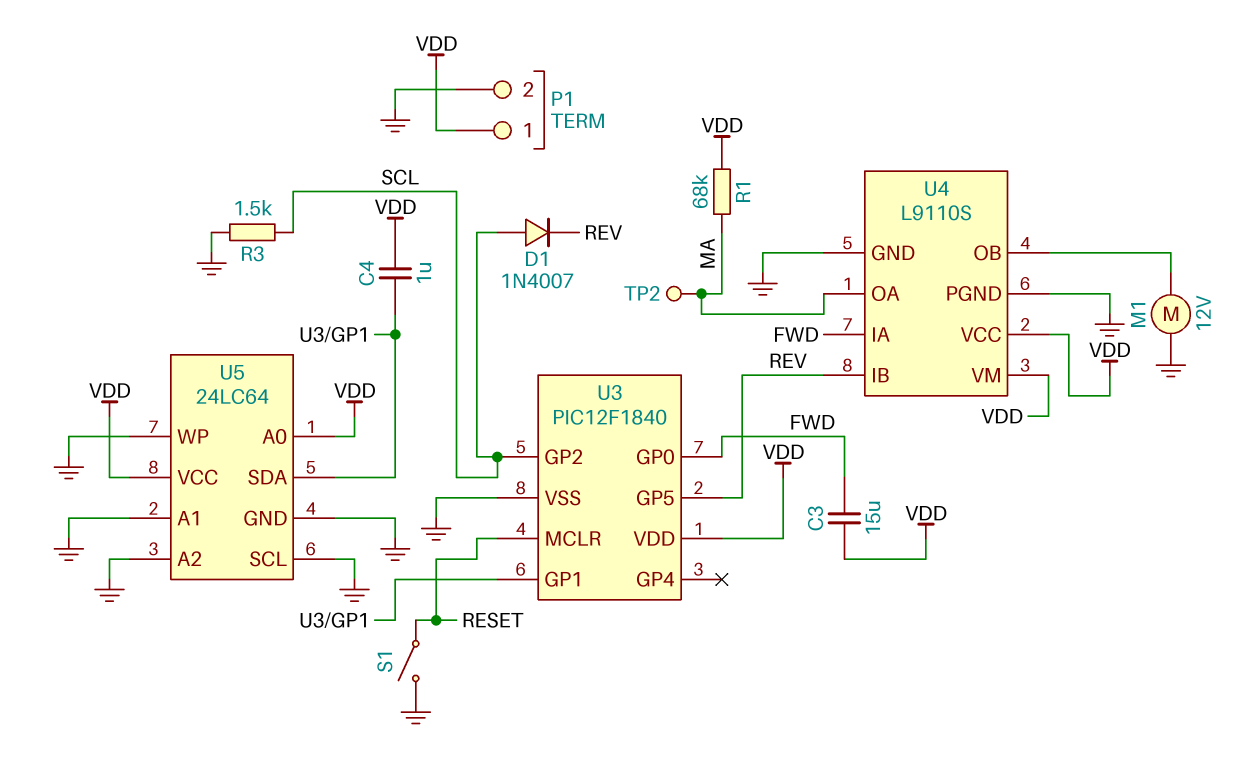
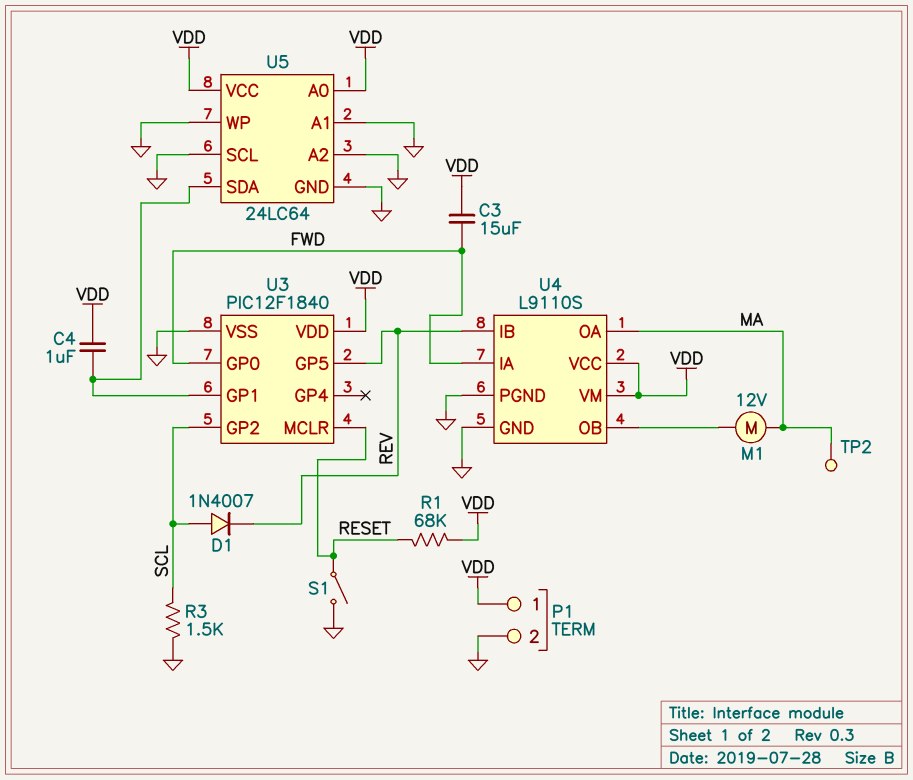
M1: motor 12V (GND, U4/OB) -> motor 12V (MA, U4/OB)
R1: 68k (MA, VDD) -> 68k (RESET, VDD)

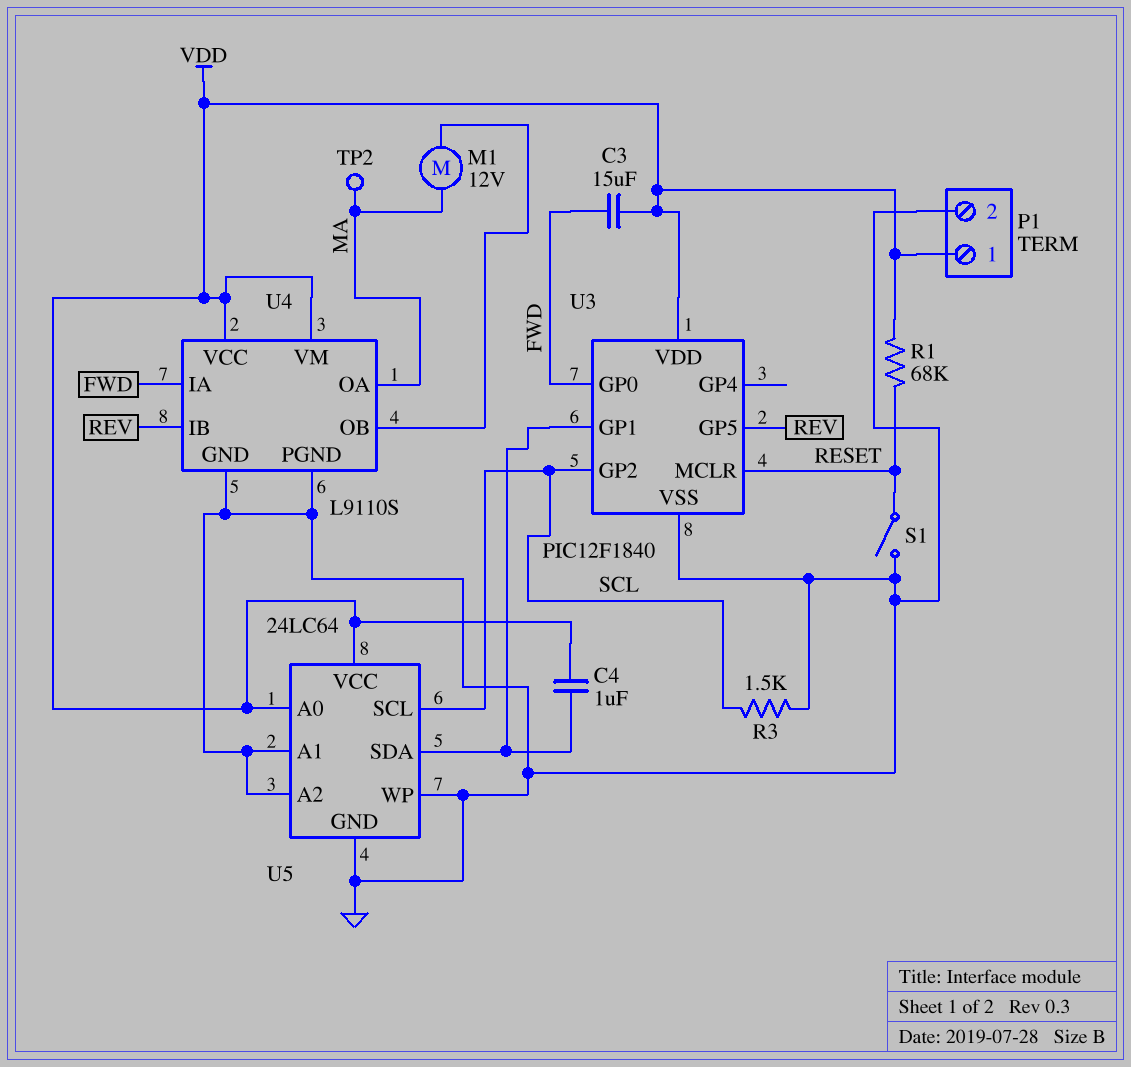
D1: diode 1N4007 (A SCL, K REV) -> none
U5 pin SCL: GND -> SCL

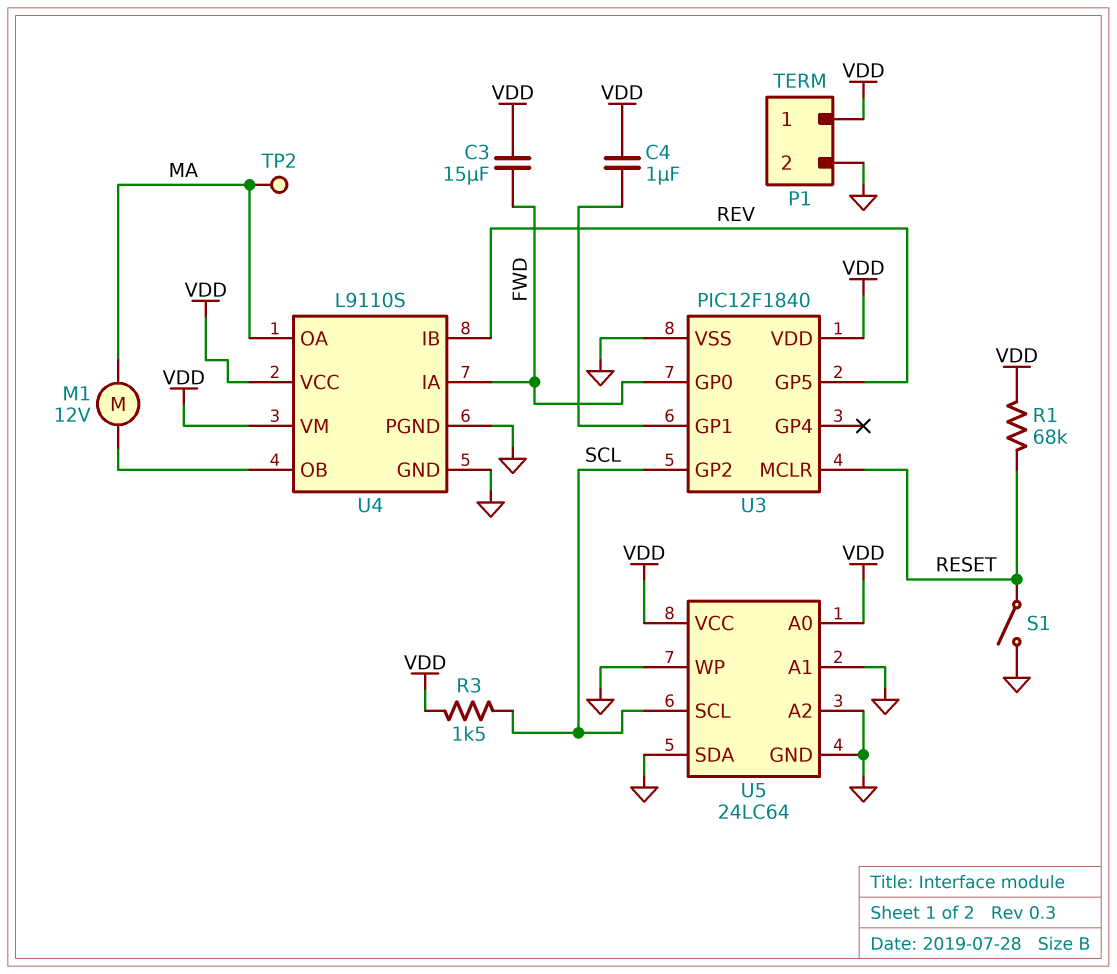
R3: 1.5k (GND, SCL) -> 1.5k (SCL, VDD)
U5 pin SDA: U3/GP1 -> GND

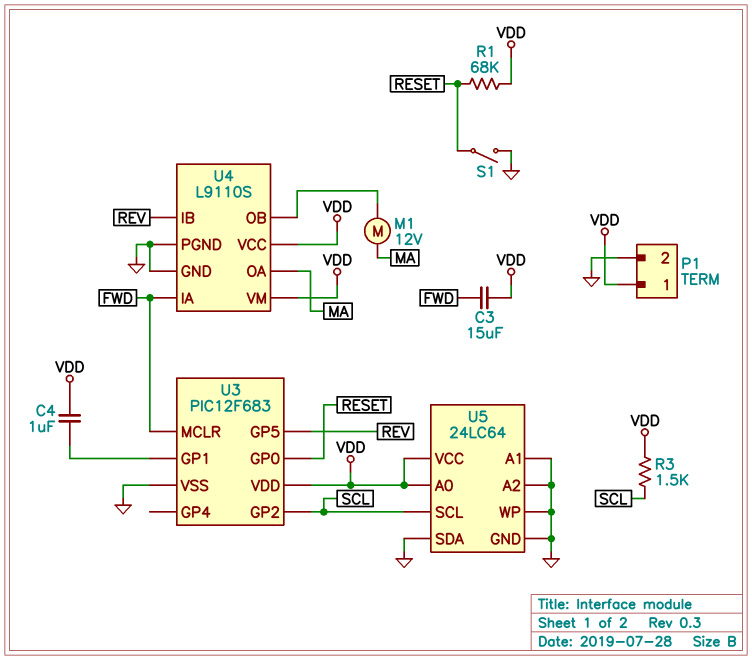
TP2: test point (MA) -> none
U3: PIC12F1840 -> PIC12F683
U3 pin GP0: FWD -> RESET
U3 pin MCLR: RESET -> FWD

